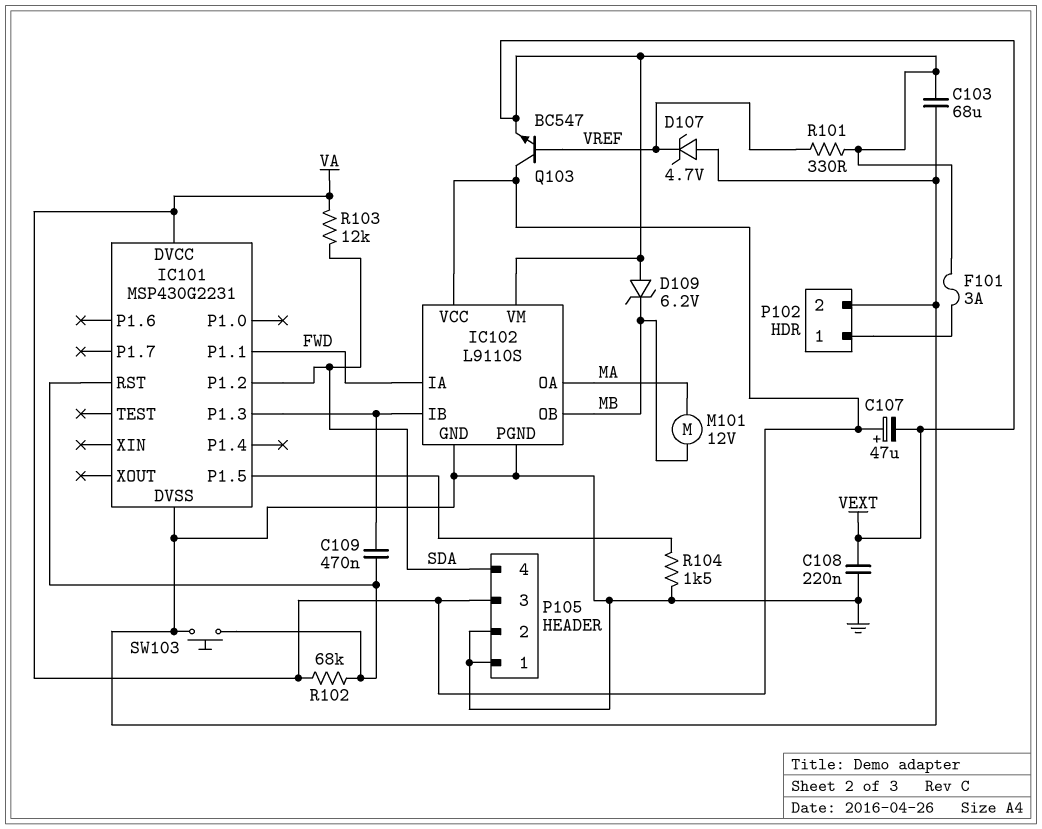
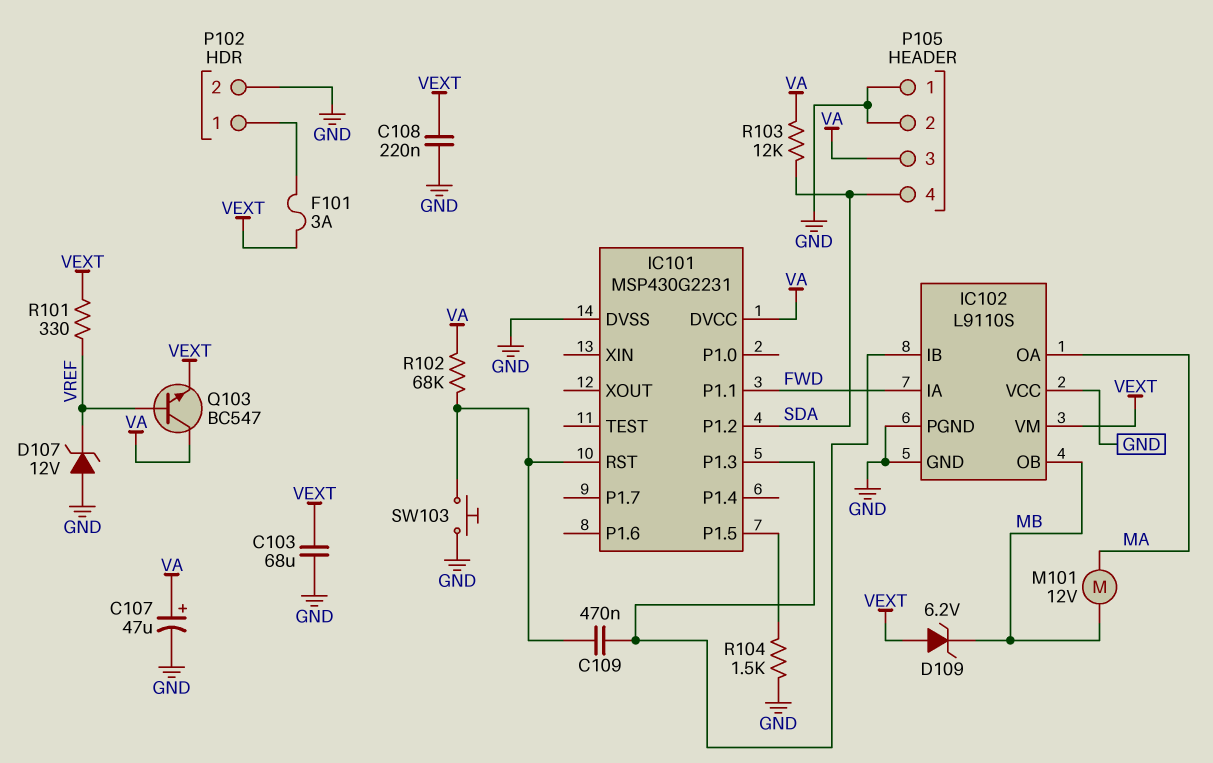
C107: 47uF (plus VA, minus VEXT) -> 47uF (plus VA, minus GND)
D107: zener 4.7V (A GND, K VREF) -> zener 12V (A GND, K VREF)
IC102 pin VCC: VA -> GND

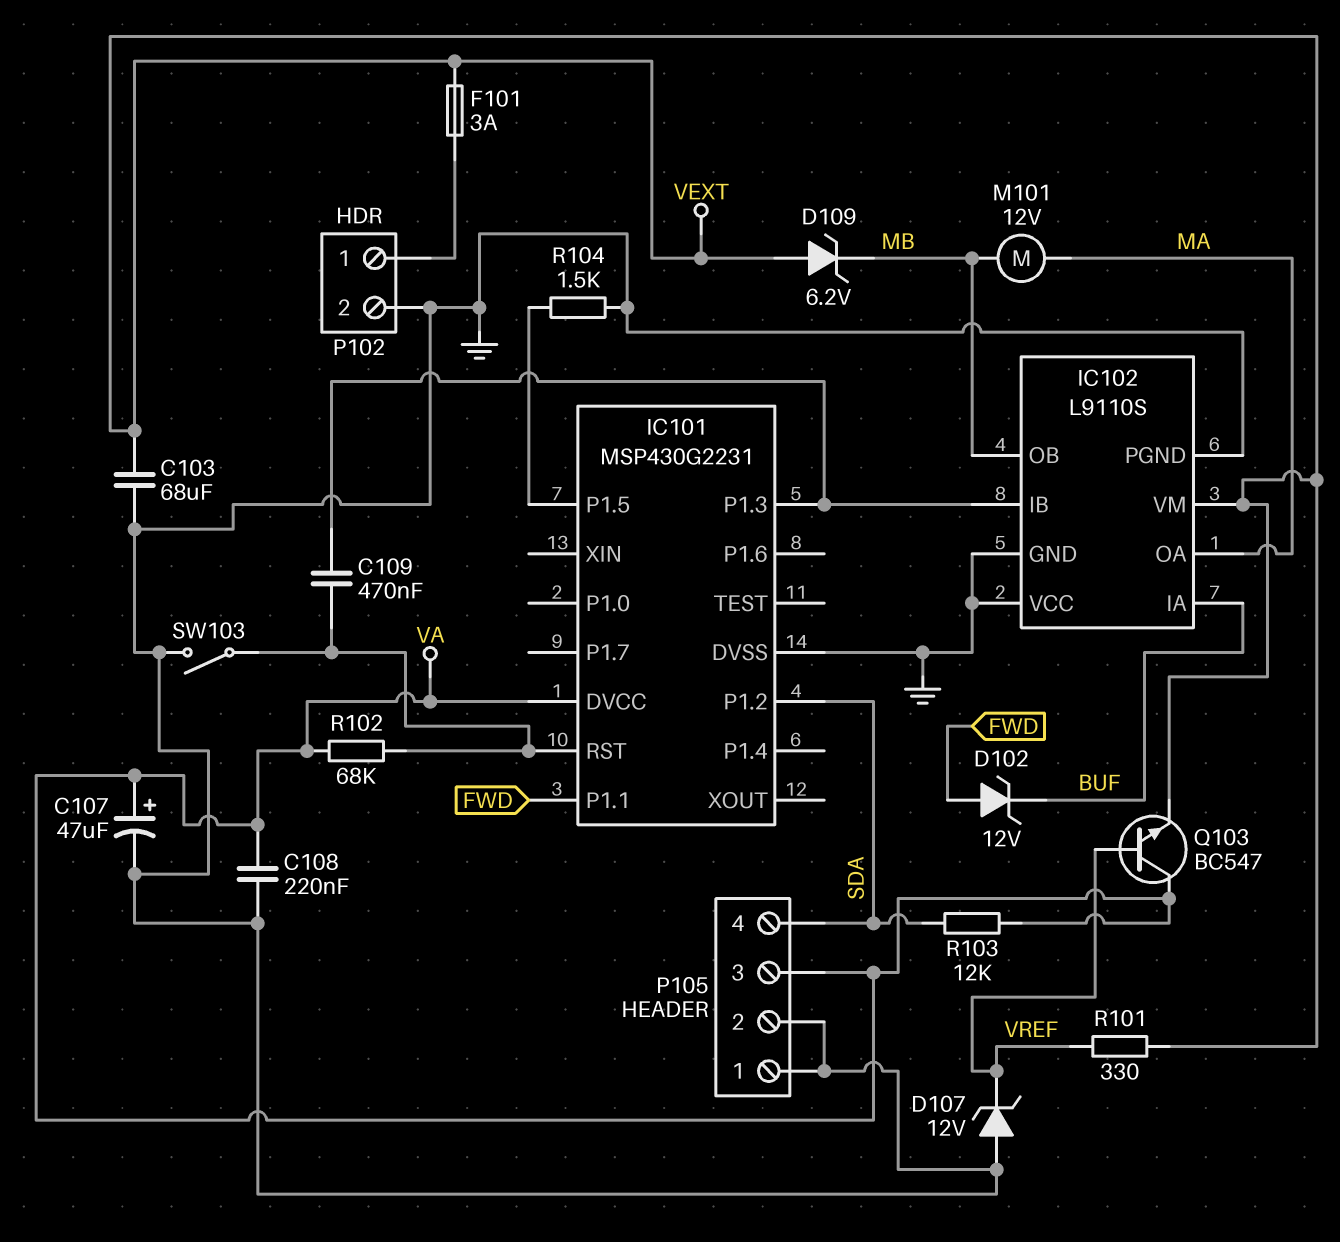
C108: 220nF (GND, VEXT) -> 220nF (GND, VA)
D102: none -> zener 12V (A FWD, K BUF)
IC102 pin IA: FWD -> BUF
SW103: button (GND, IC101/RST) -> switch (GND, IC101/RST)

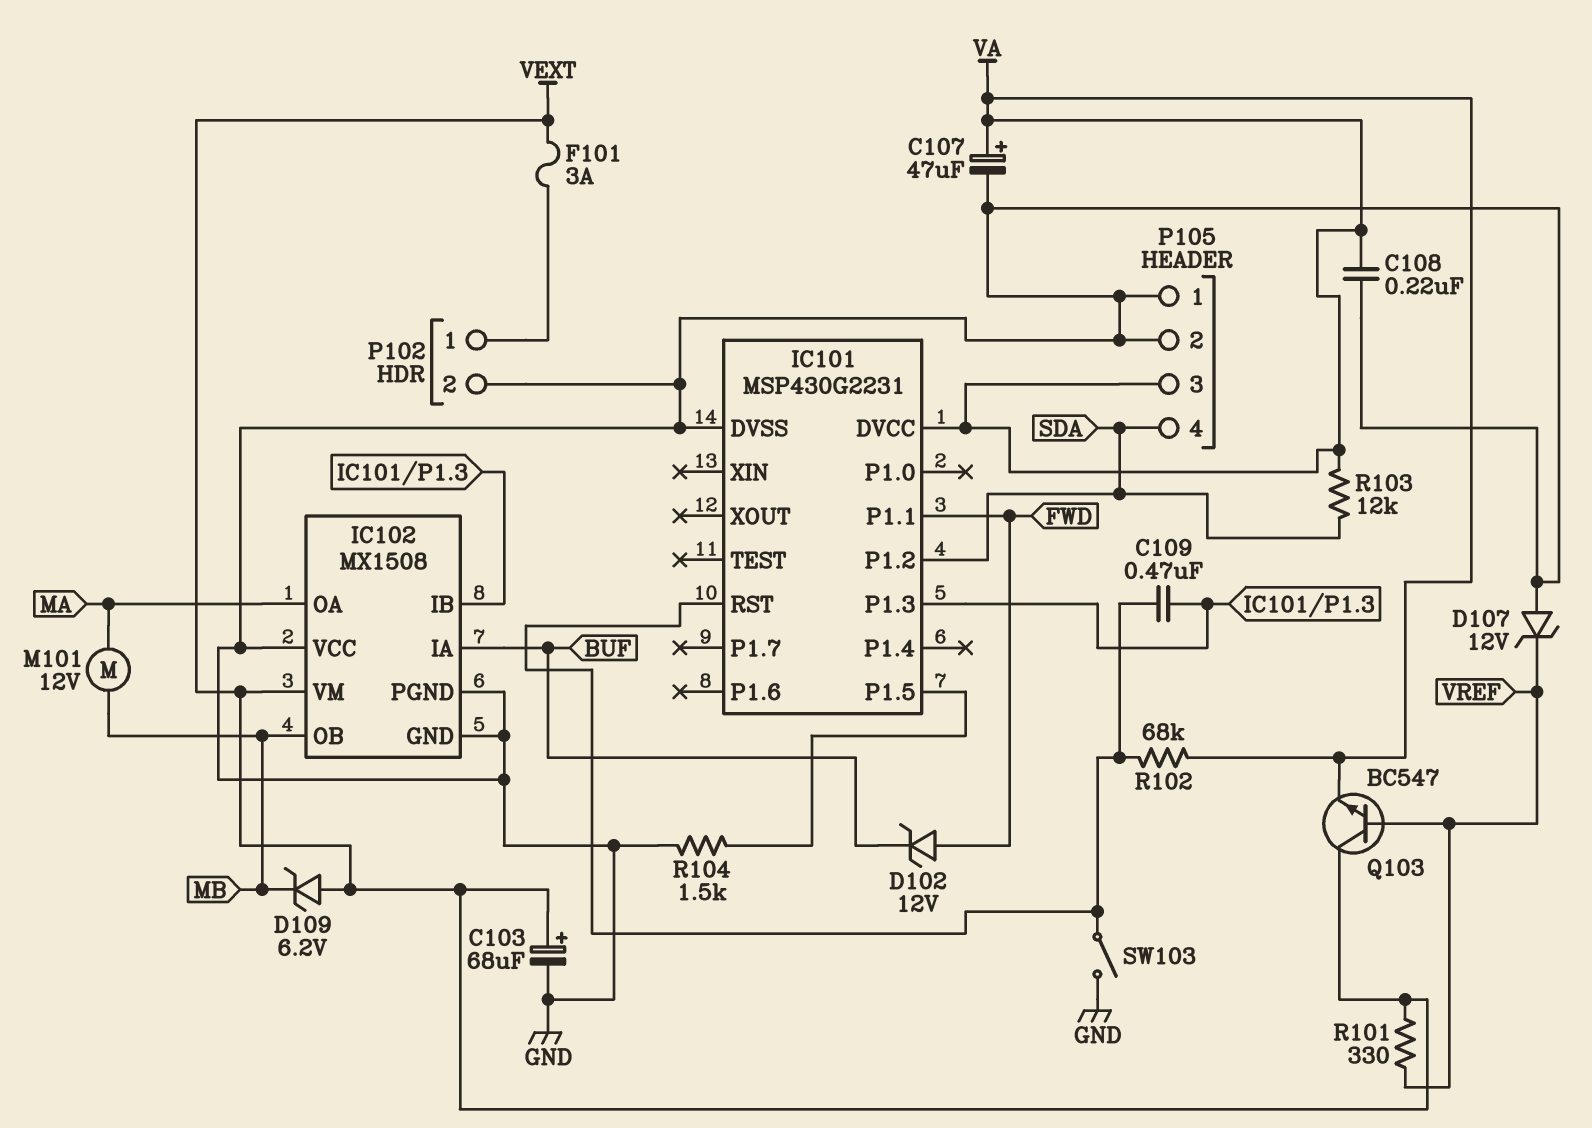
C103: 68uF (GND, VEXT) -> 68uF (plus VEXT, minus GND)
IC102: L9110S -> MX1508
Q103: NPN BC547 (B VREF, C VA, E VEXT) -> NPN BC547 (B VREF, C VEXT, E VA)

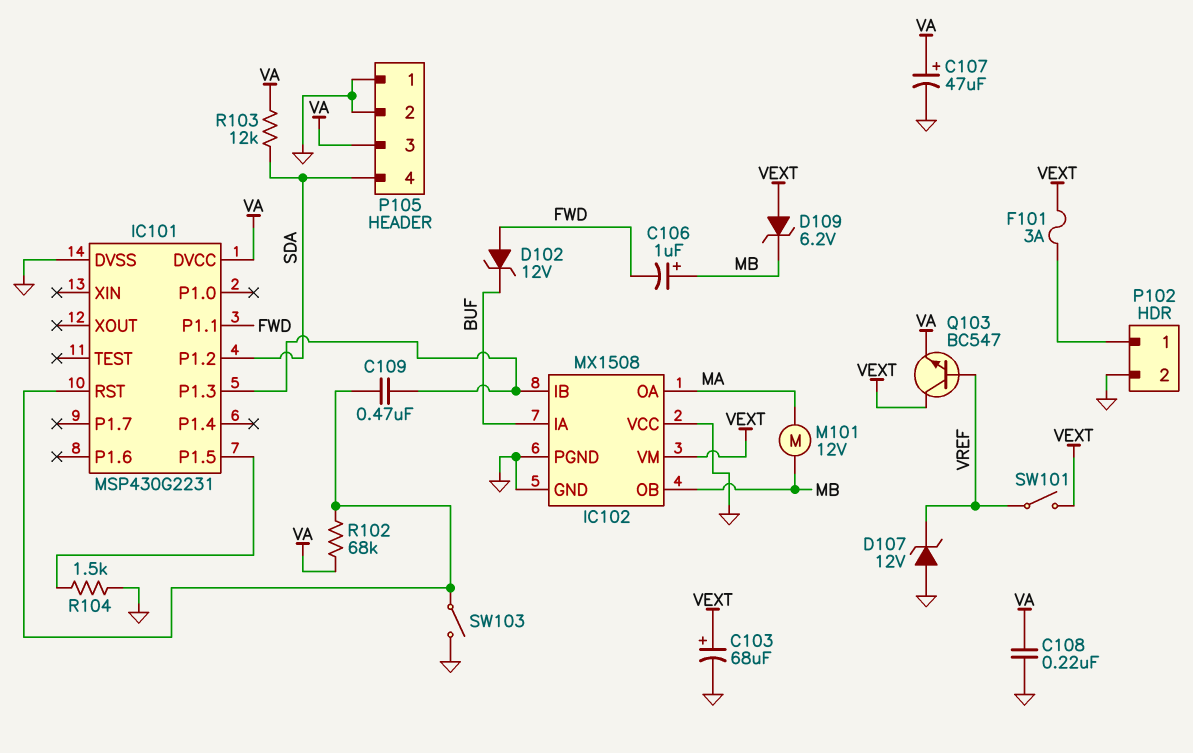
C106: none -> 1uF (plus MB, minus FWD)
R101: 330 (VEXT, VREF) -> none
SW101: none -> switch (VEXT, VREF)

